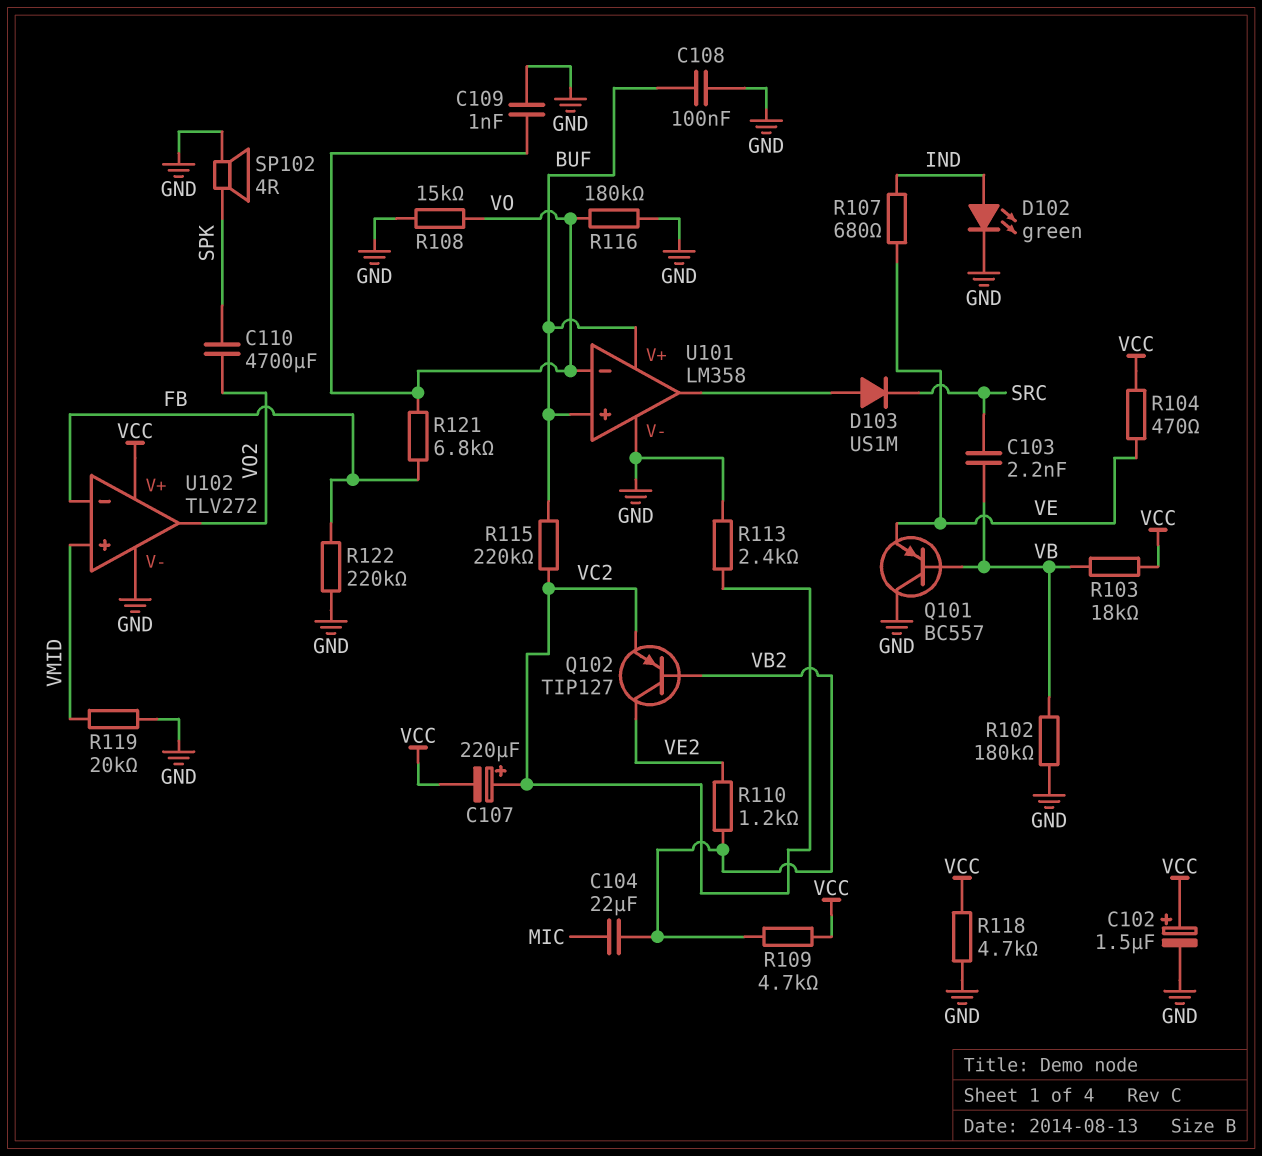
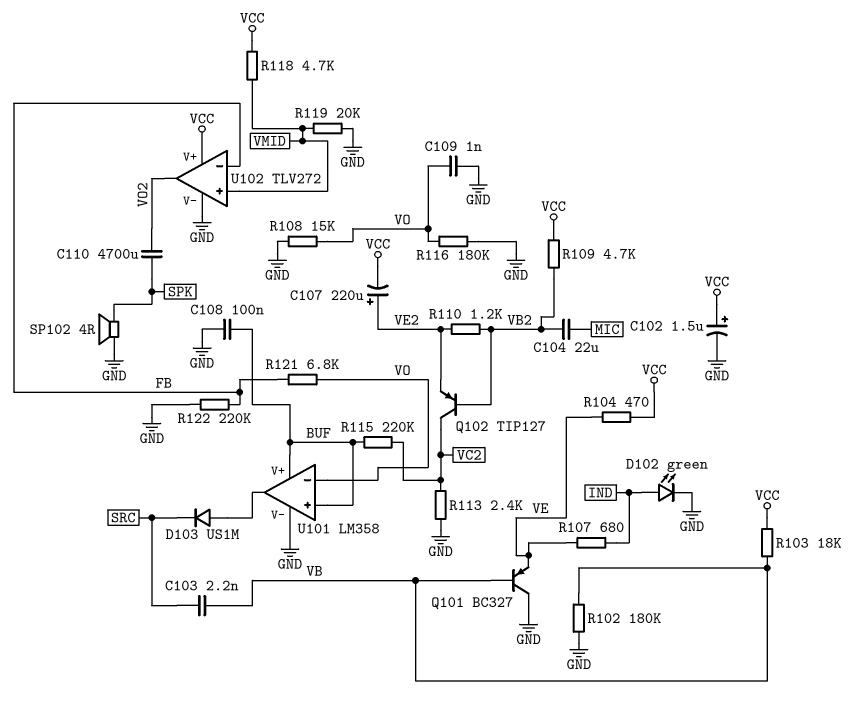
C107: 220uF (plus VC2, minus VCC) -> 220uF (plus VE2, minus VCC)
Q101: PNP BC557 (B VB, C GND, E VE) -> PNP BC327 (B VB, C GND, E VE)
Q102: PNP TIP127 (B VB2, C VE2, E VC2) -> PNP TIP127 (B VB2, C VC2, E VE2)
R118: 4.7k (GND, VCC) -> 4.7k (VCC, VMID)

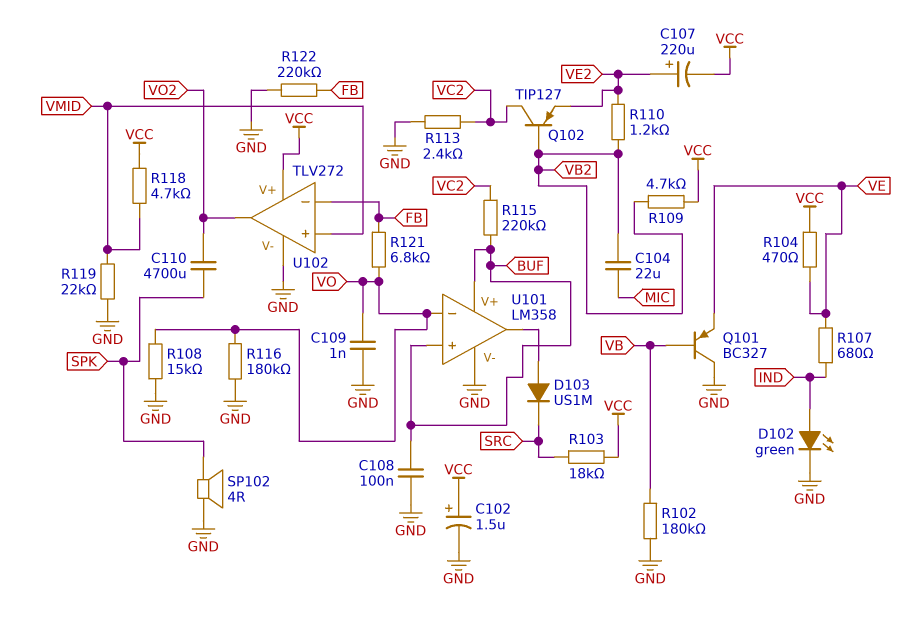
C103: 2.2nF (SRC, VB) -> none
R103: 18k (VB, VCC) -> 18k (SRC, VCC)
R119: 20k (GND, VMID) -> 22k (GND, VMID)

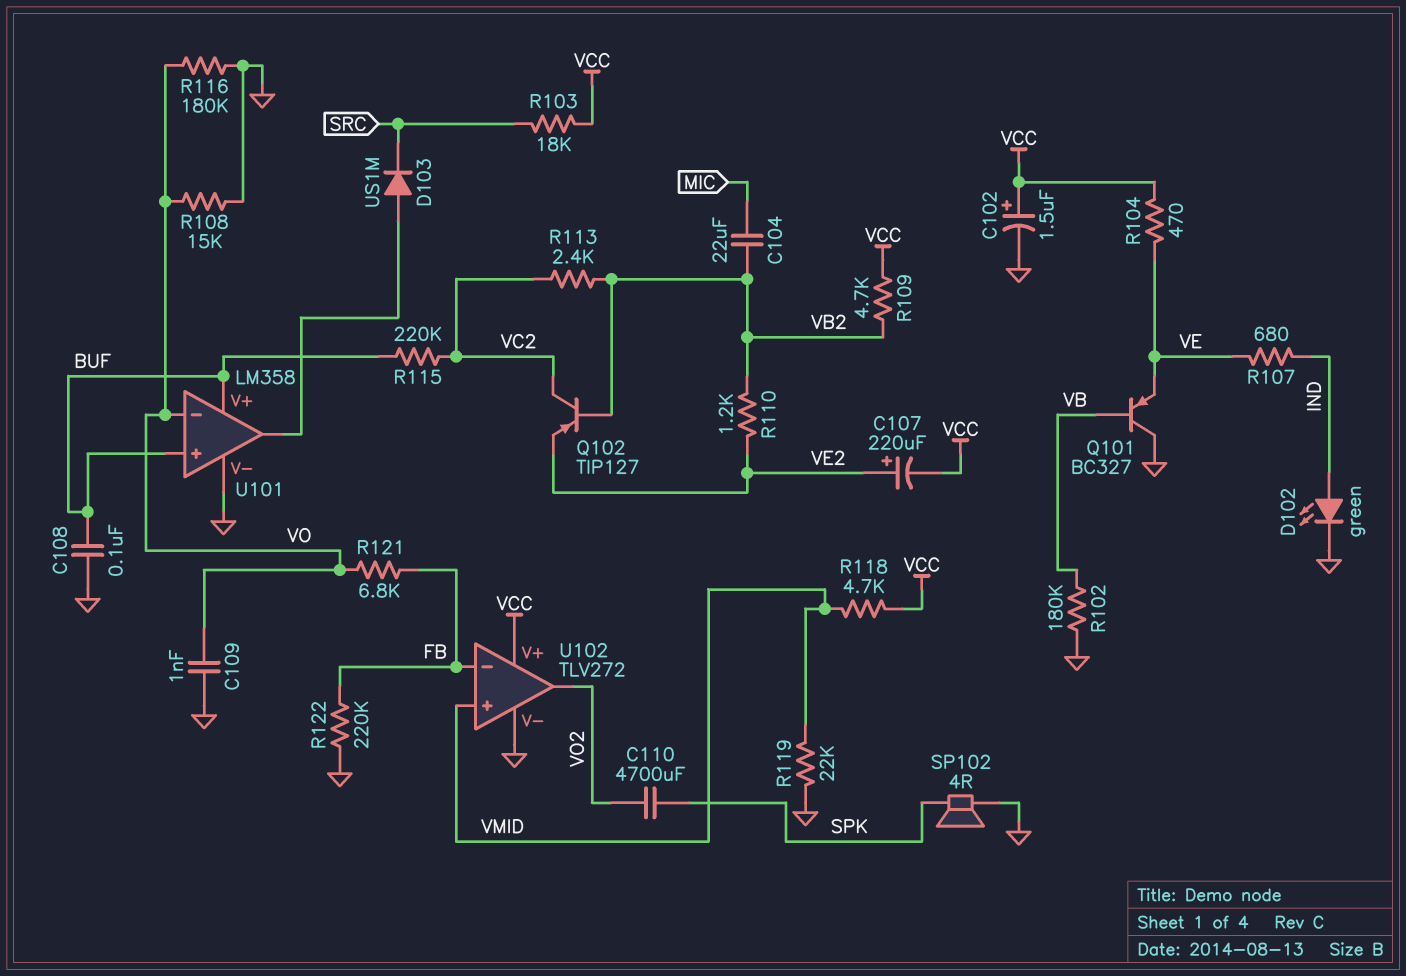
R113: 2.4k (GND, VC2) -> 2.4k (VB2, VC2)

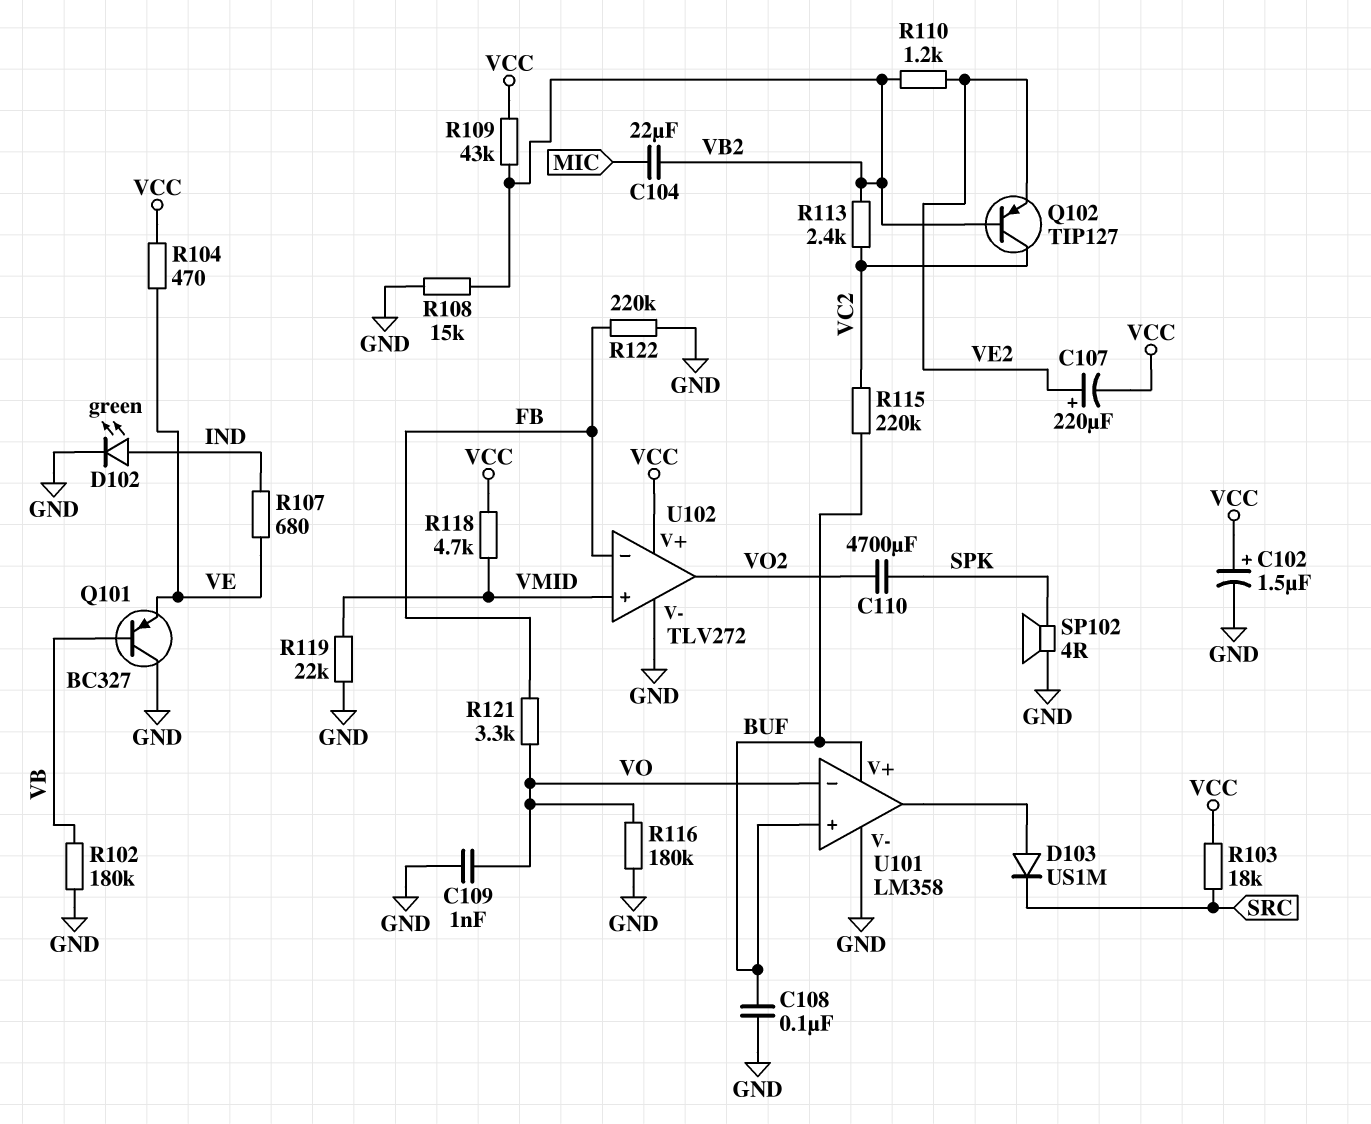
R108: 15k (GND, VO) -> 15k (GND, VB2)
R109: 4.7k (VB2, VCC) -> 43k (VB2, VCC)
R121: 6.8k (FB, VO) -> 3.3k (FB, VO)

